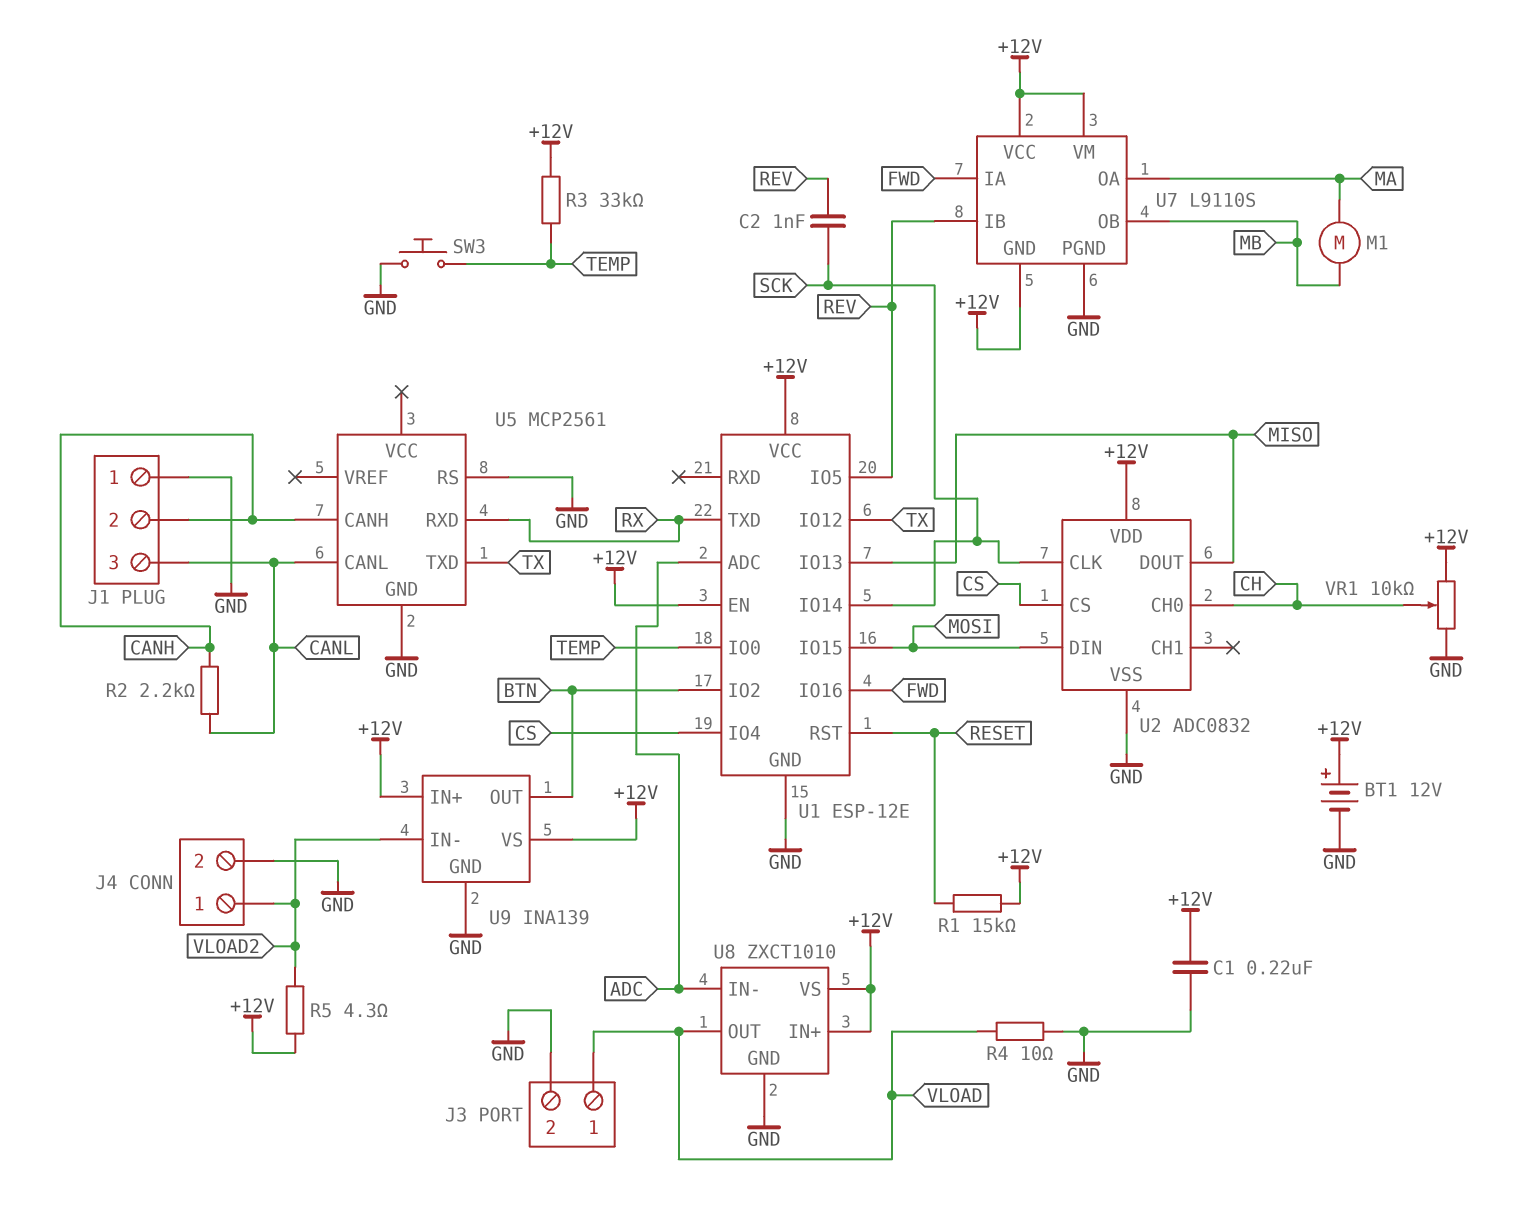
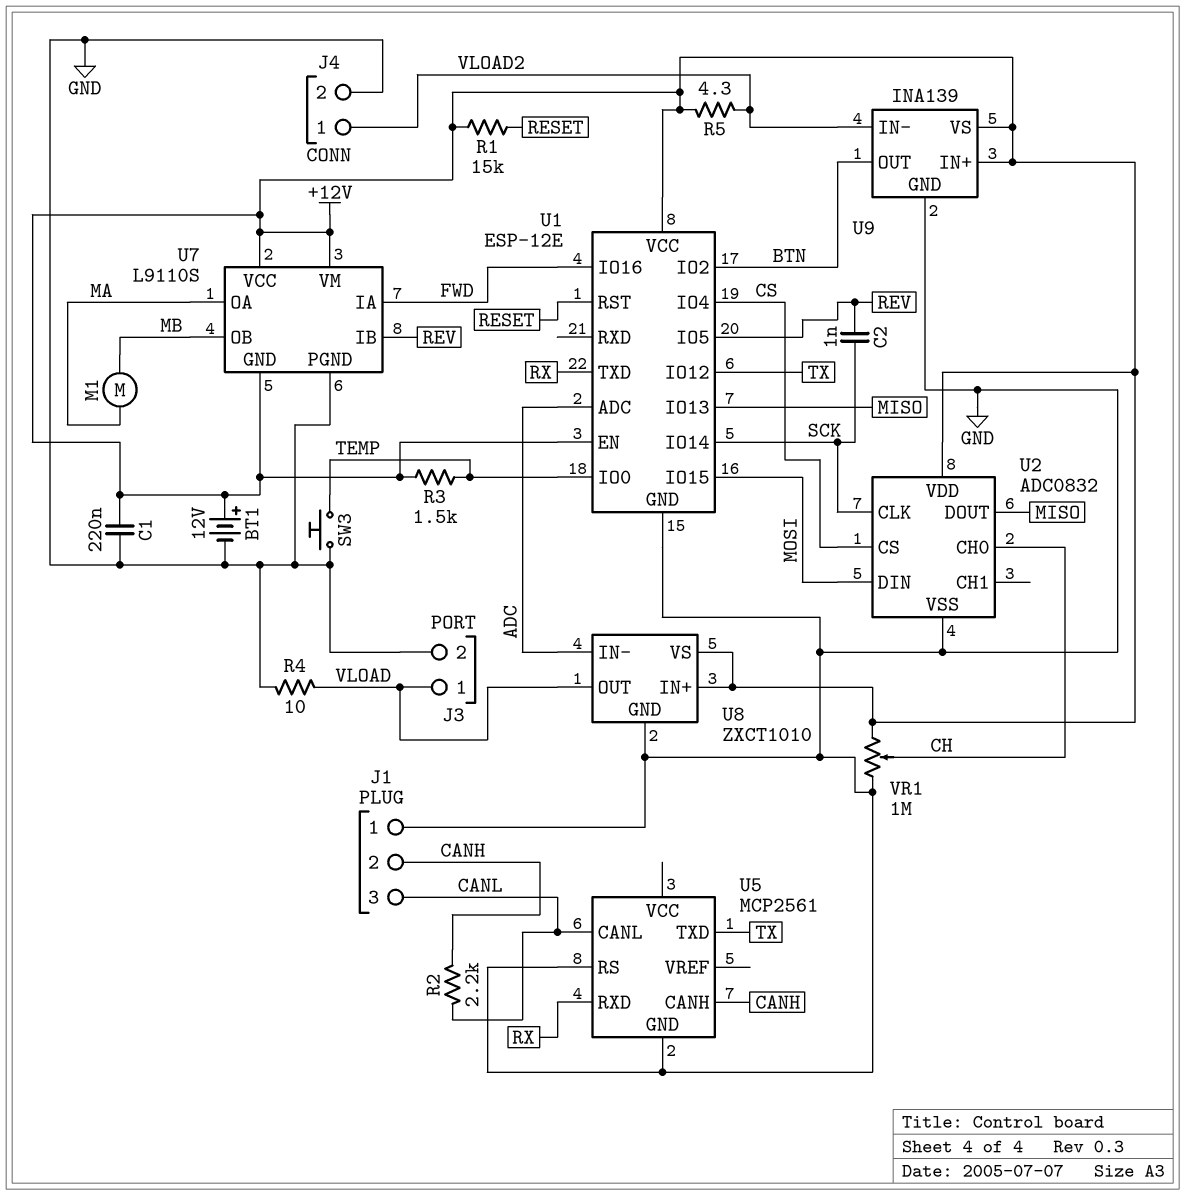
R3: 33k (+12V, TEMP) -> 1.5k (+12V, TEMP)
VR1: 10k (+12V, GND, wiper CH) -> 1M (+12V, GND, wiper CH)

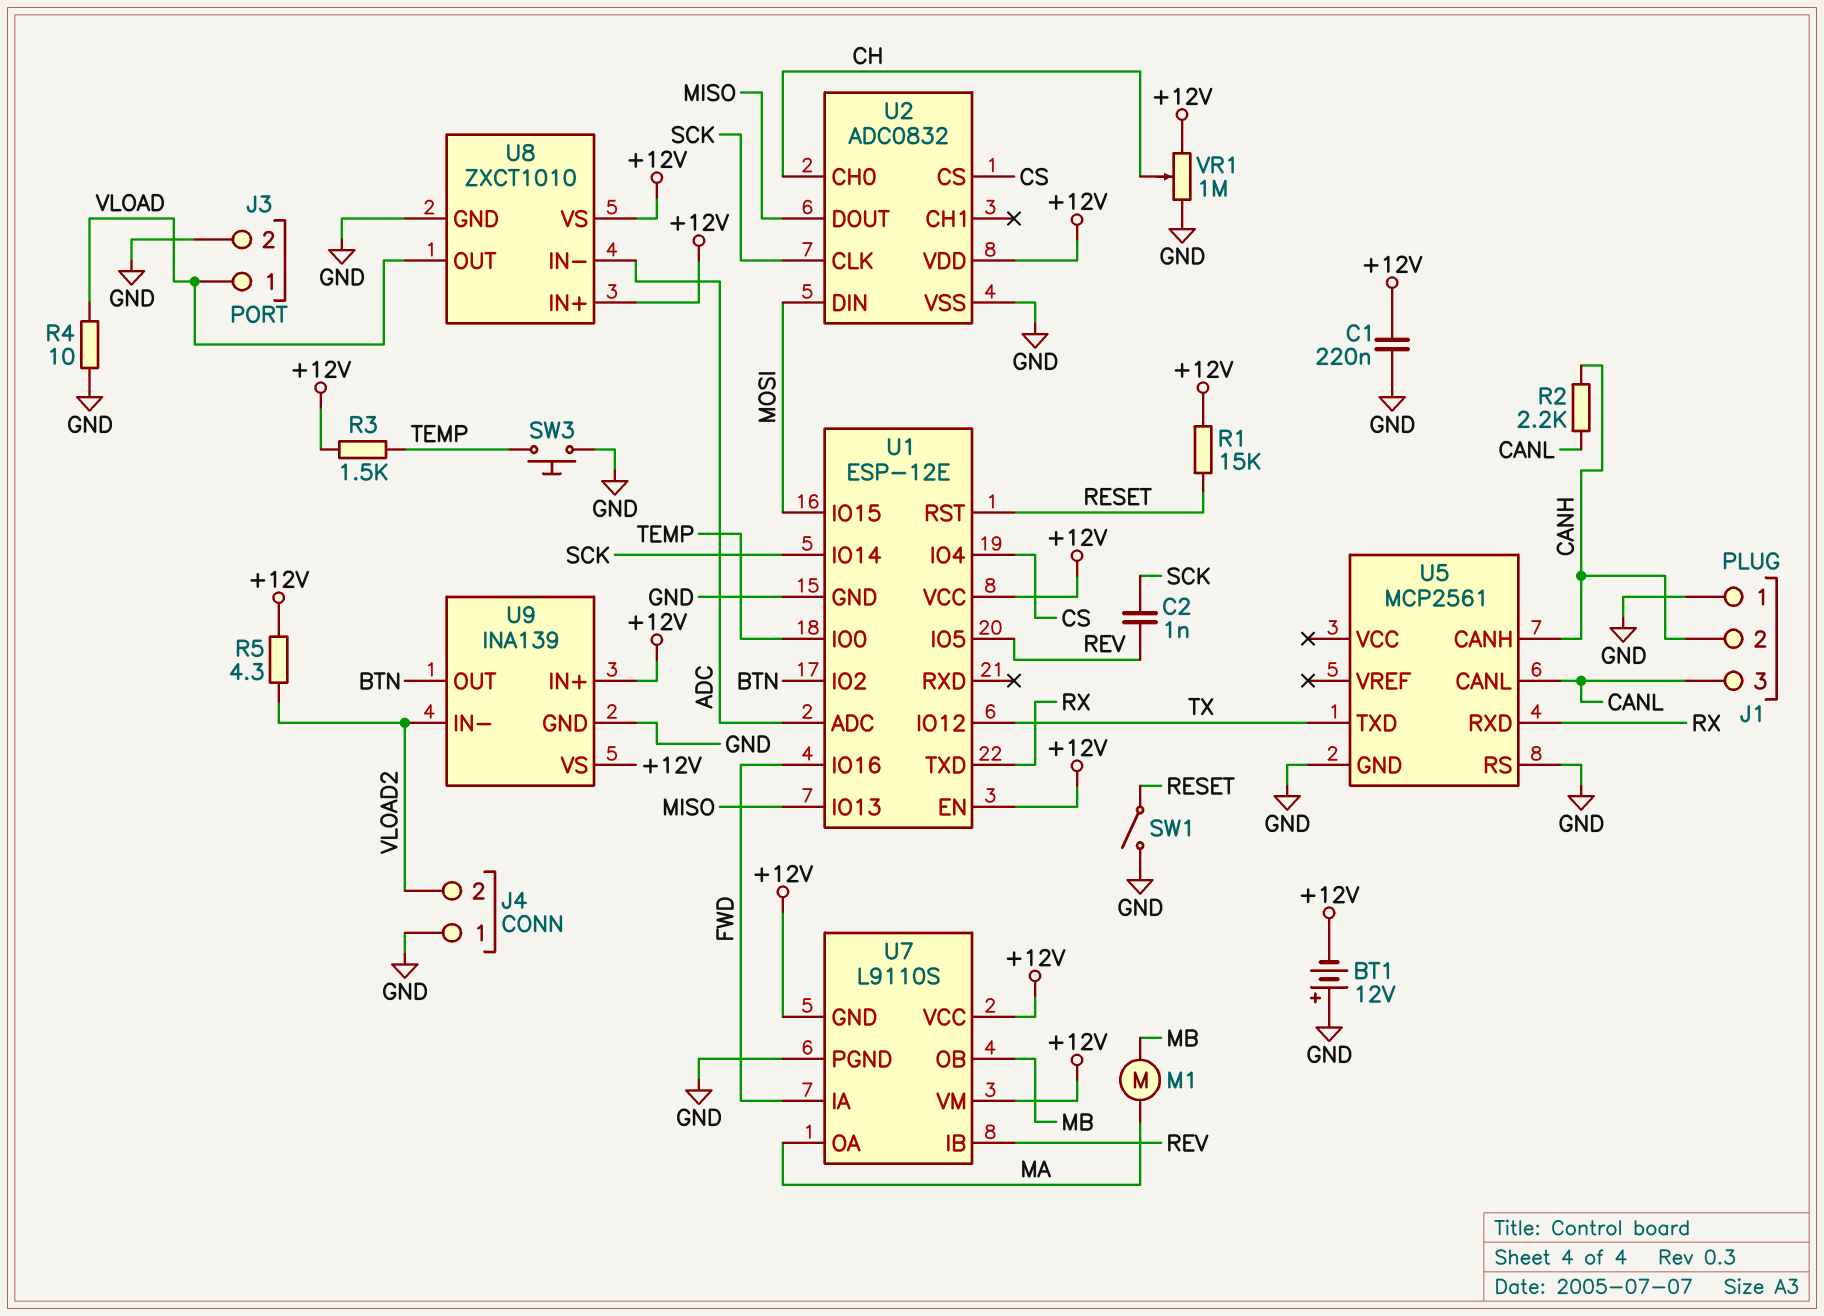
BT1: 12V (plus +12V, minus GND) -> 12V (plus GND, minus +12V)
J4 pin 1: VLOAD2 -> GND
J4 pin 2: GND -> VLOAD2
SW1: none -> switch (GND, RESET)

